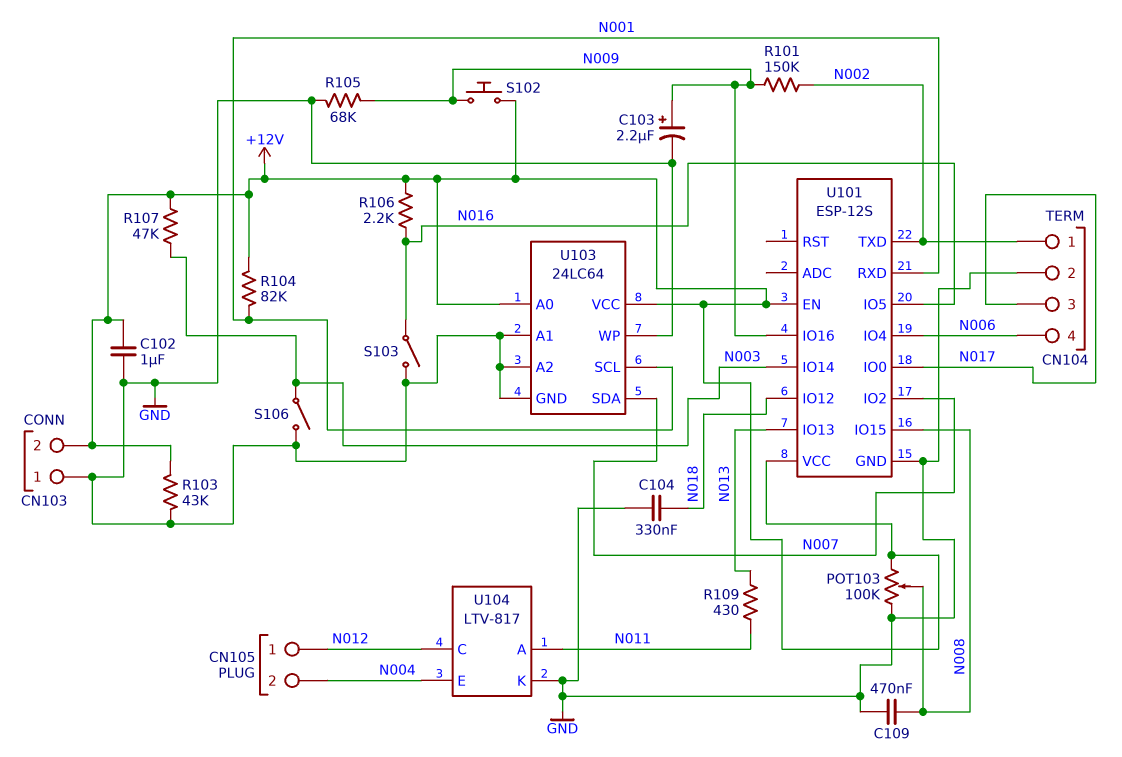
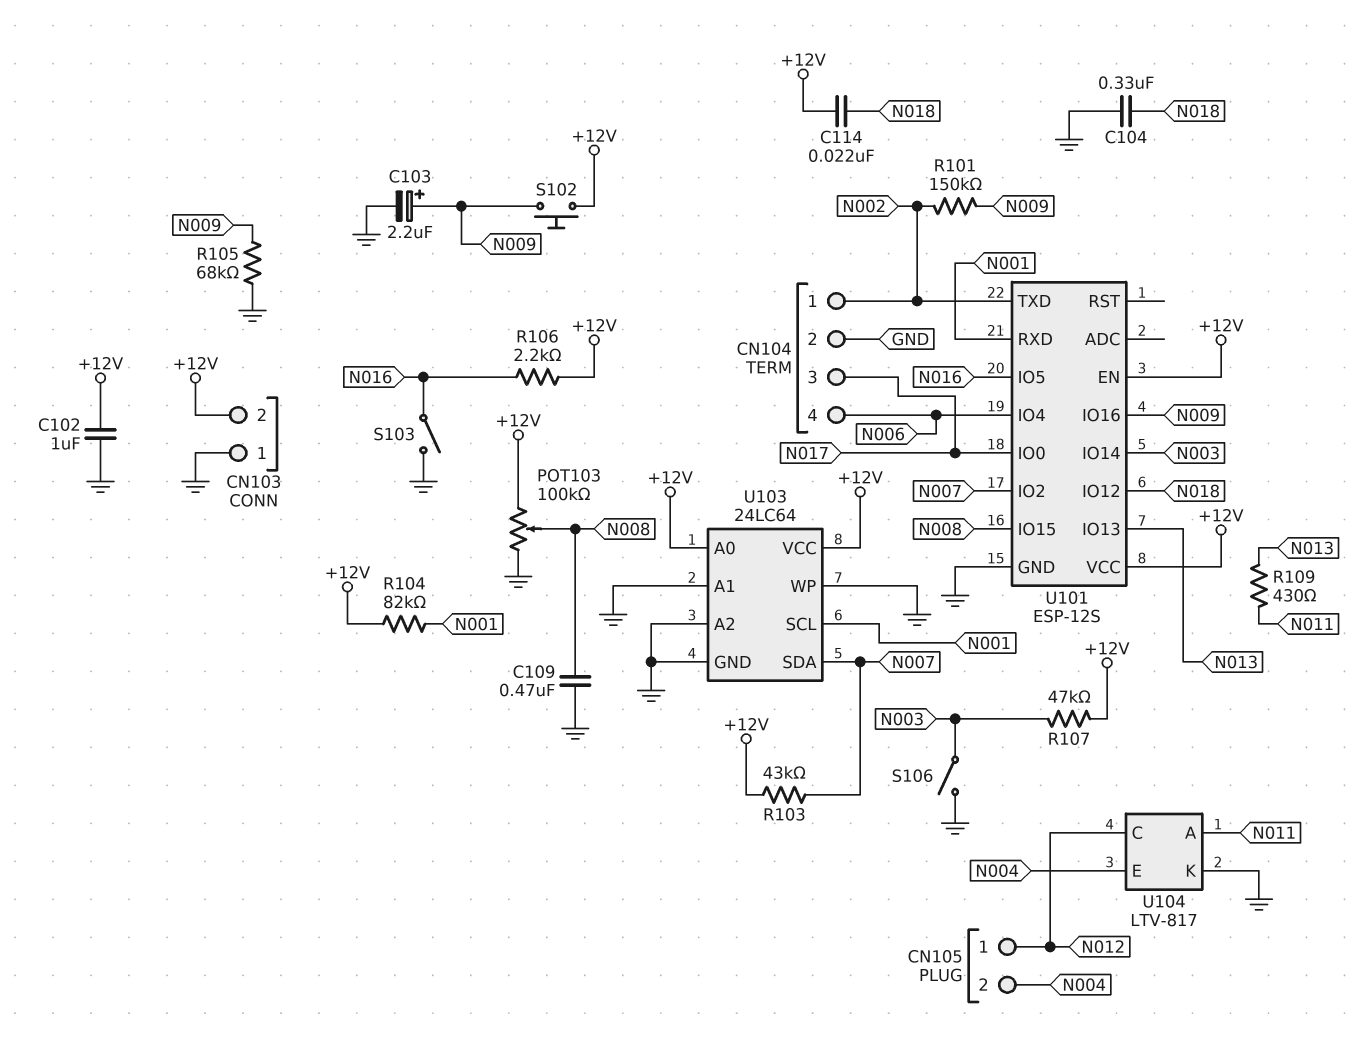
C114: none -> 22nF (+12V, N018)
R103: 43k (+12V, GND) -> 43k (+12V, N007)

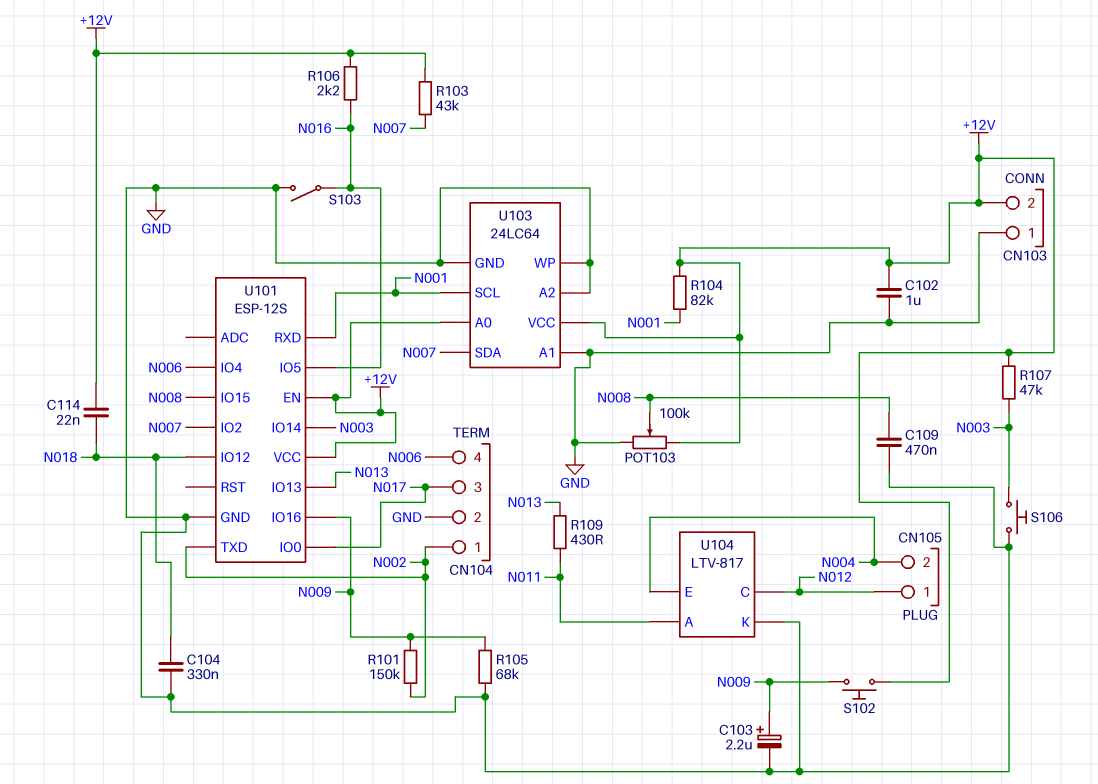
S106: switch (GND, N003) -> button (GND, N003)

